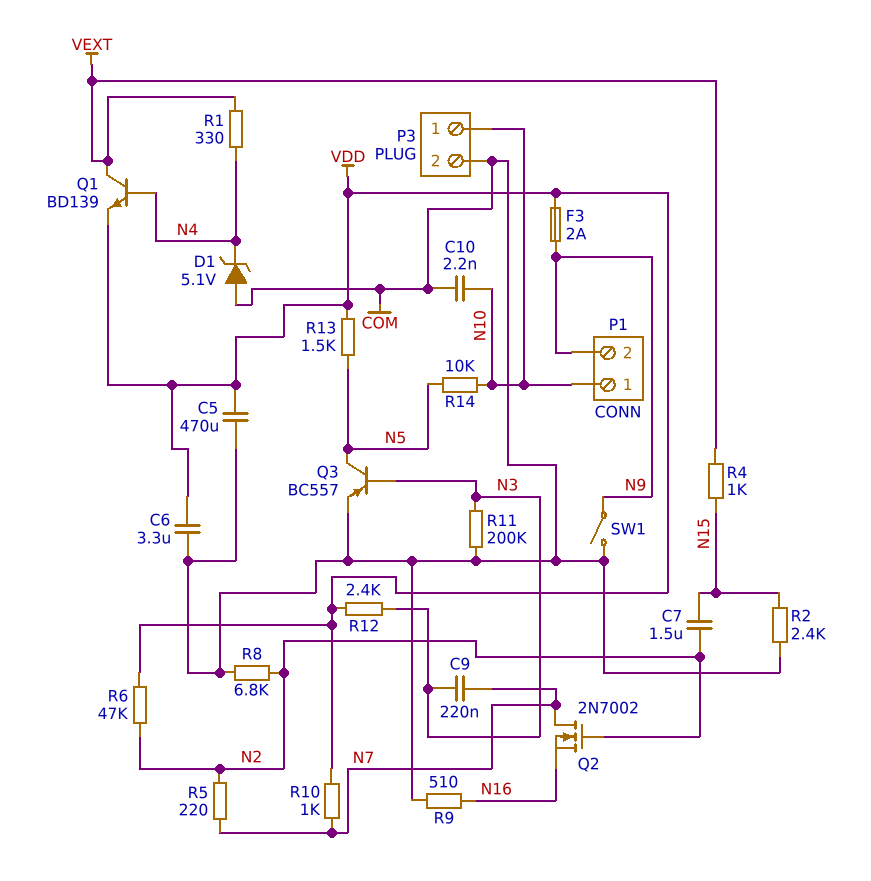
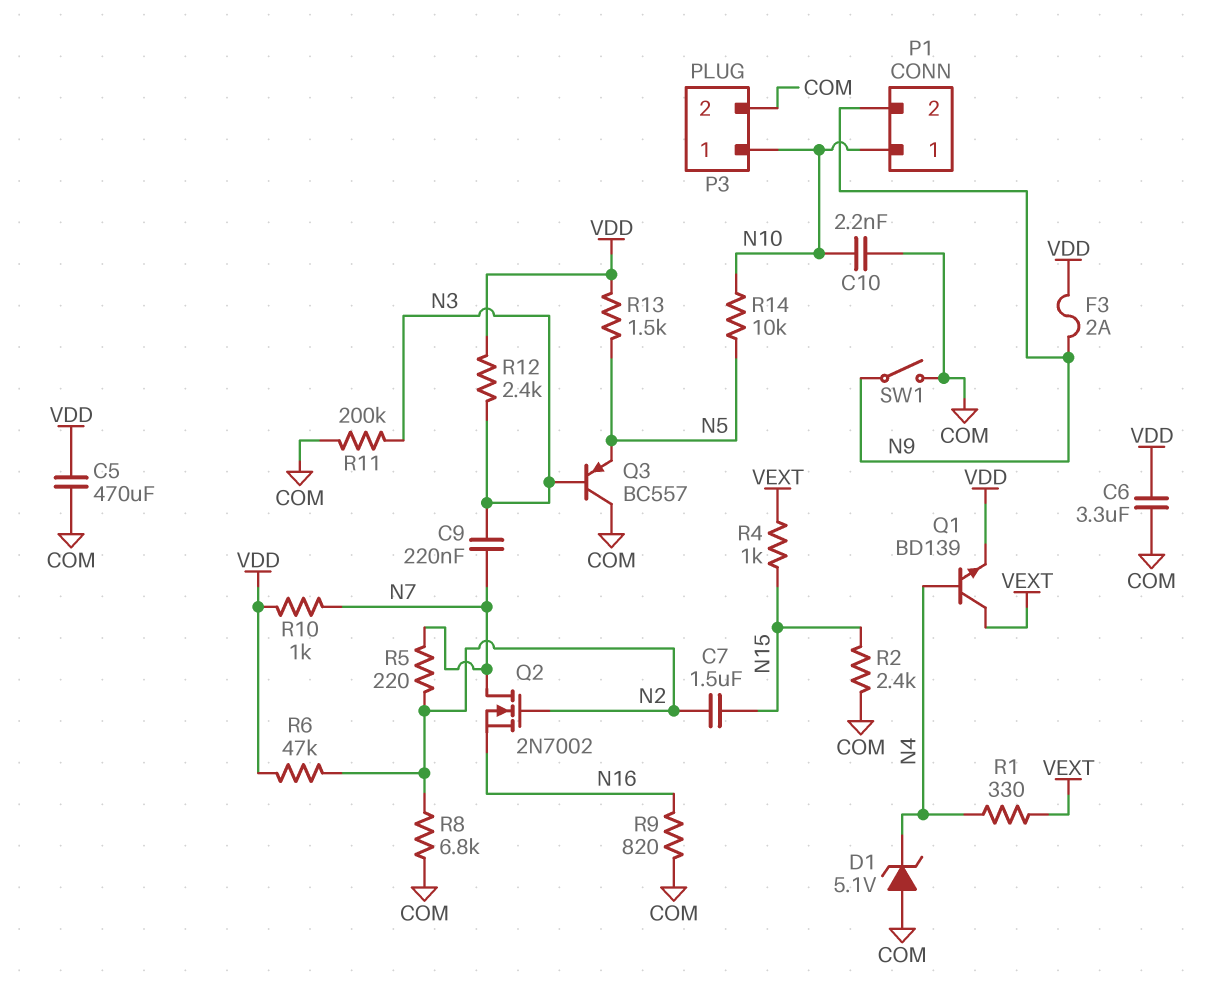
Q3: PNP BC557 (B N3, C N5, E COM) -> PNP BC557 (B N3, C COM, E N5)
R9: 510 (COM, N16) -> 820 (COM, N16)

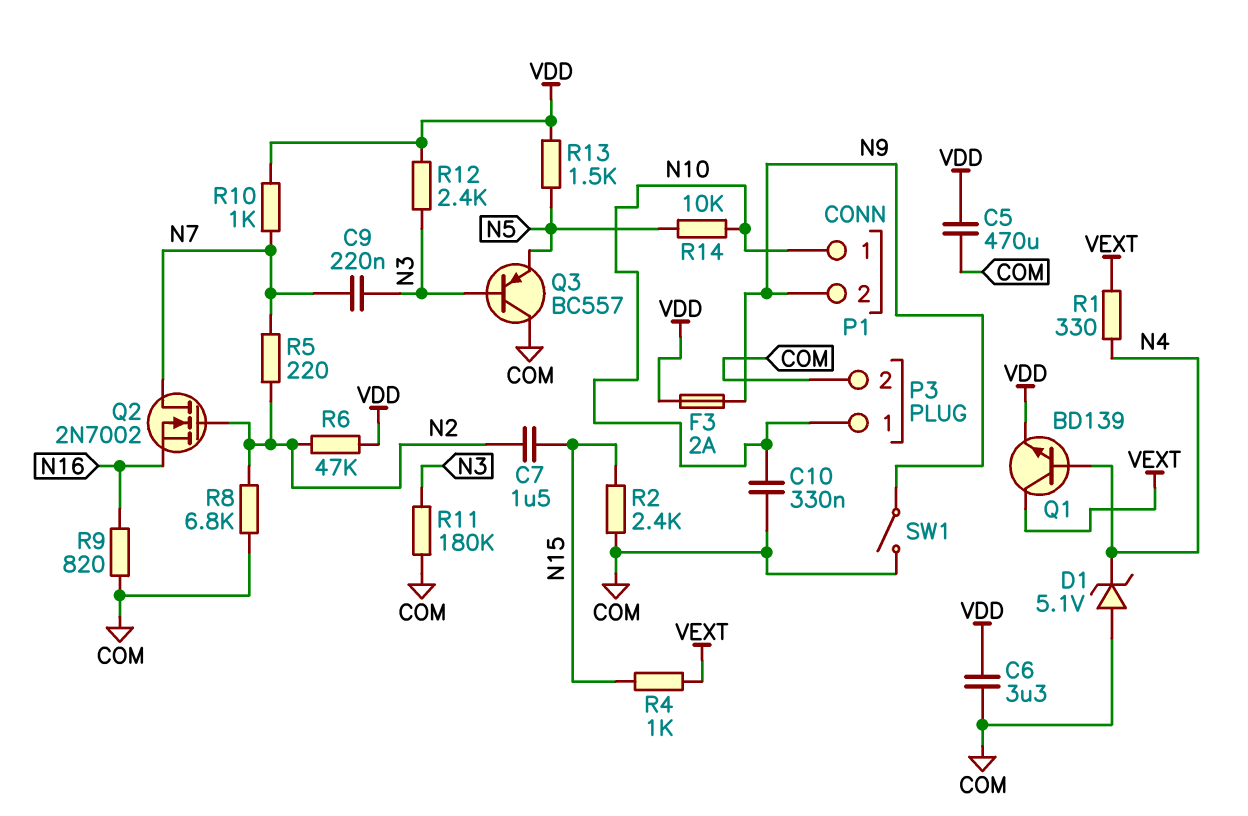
C10: 2.2nF (COM, N10) -> 330nF (COM, N10)
R11: 200k (COM, N3) -> 180k (COM, N3)

